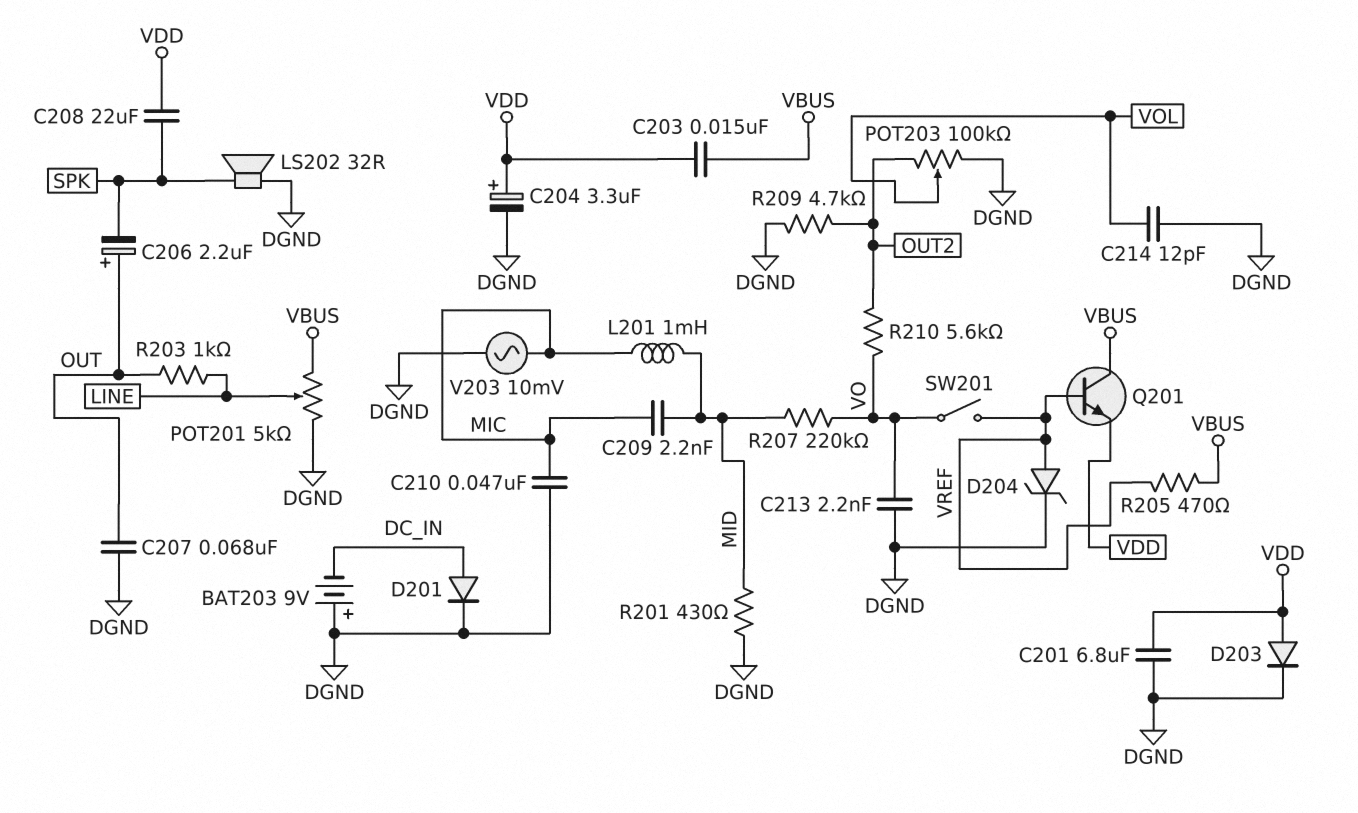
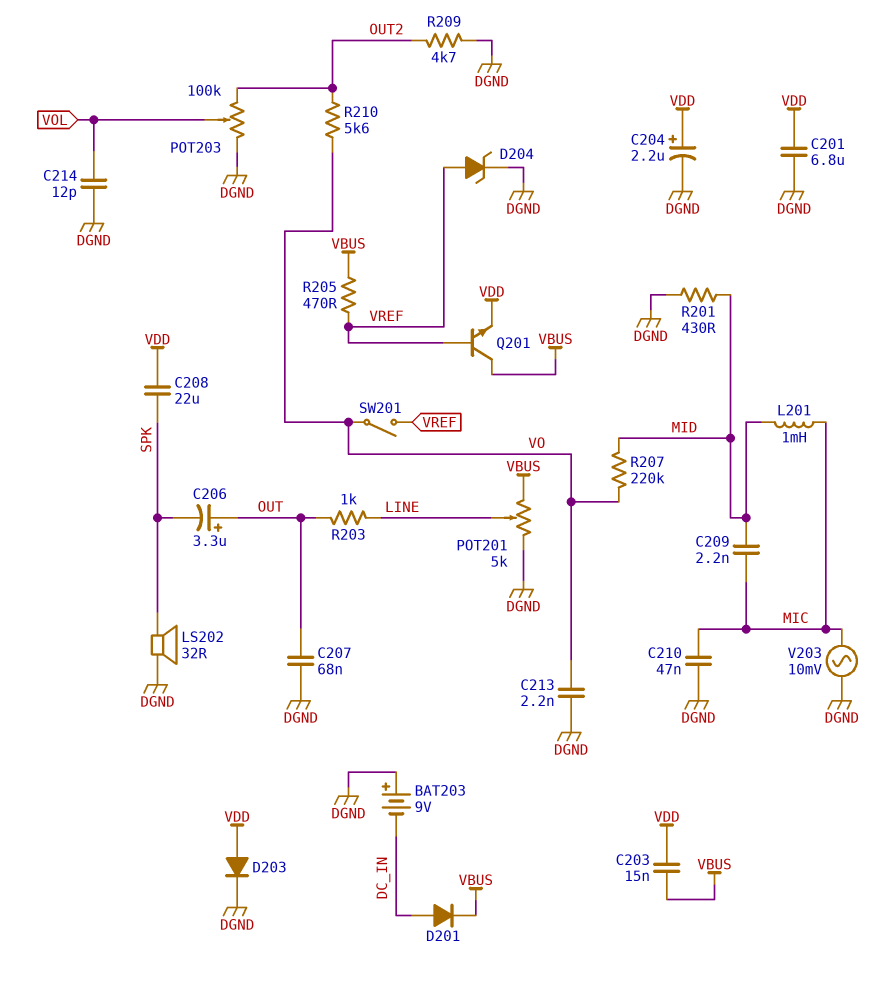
C204: 3.3uF (plus VDD, minus DGND) -> 2.2uF (plus VDD, minus DGND)
C206: 2.2uF (plus OUT, minus SPK) -> 3.3uF (plus OUT, minus SPK)
D201: diode (A DC_IN, K DGND) -> diode (A DC_IN, K VBUS)

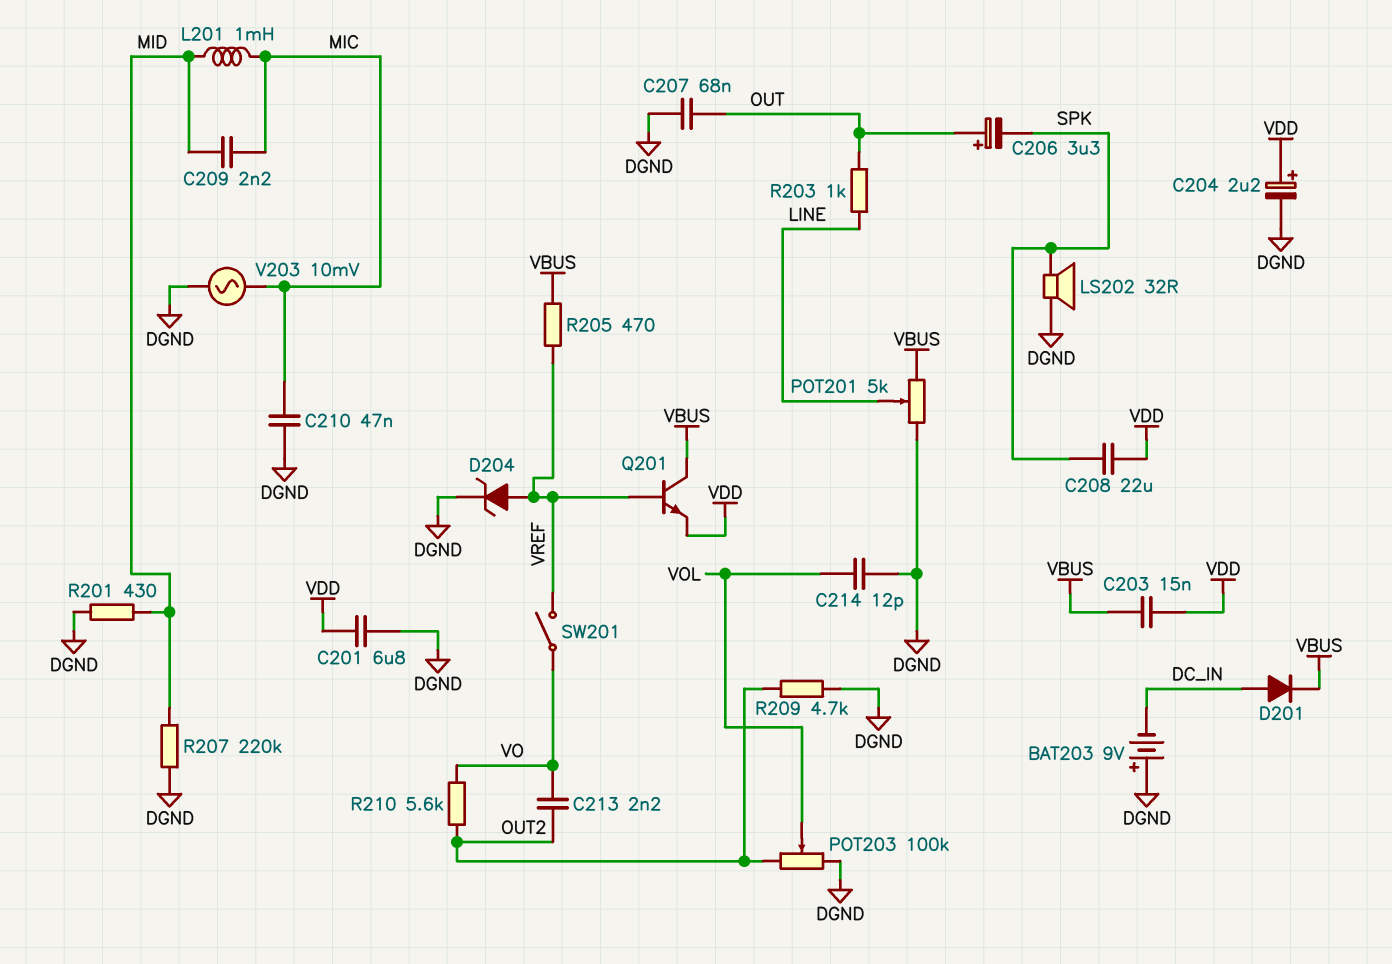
C213: 2.2nF (DGND, VO) -> 2.2nF (OUT2, VO)
D203: diode (A VDD, K DGND) -> none
R207: 220k (MID, VO) -> 220k (DGND, MID)

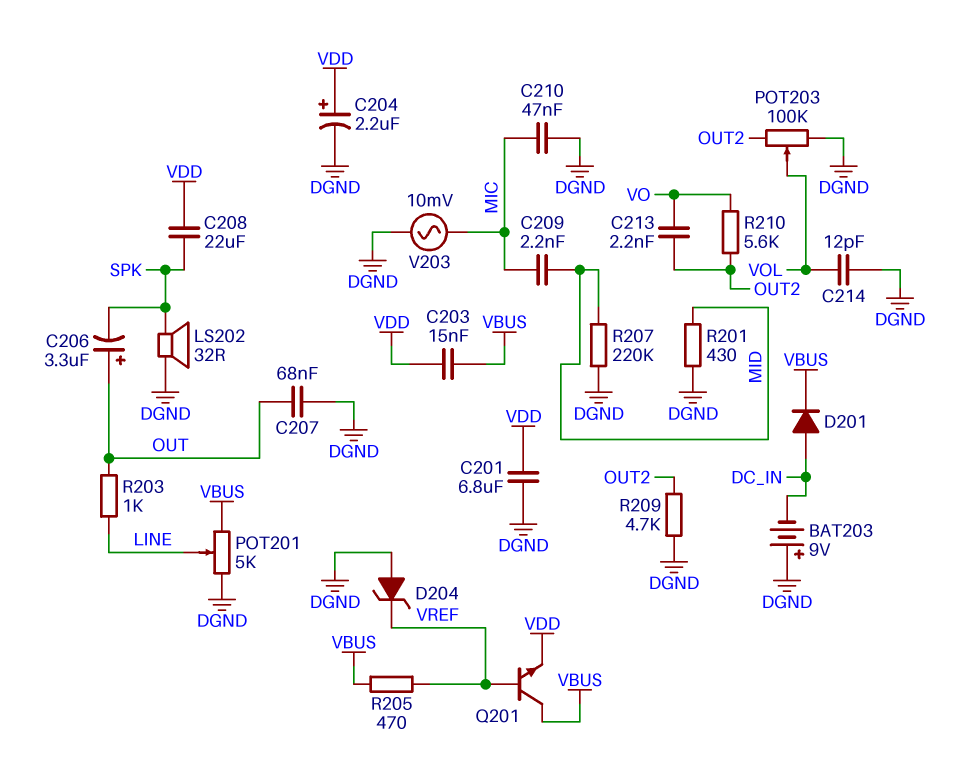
D204: zener (A VREF, K DGND) -> zener (A DGND, K VREF)
L201: 1mH (MIC, MID) -> none
SW201: switch (VO, VREF) -> none

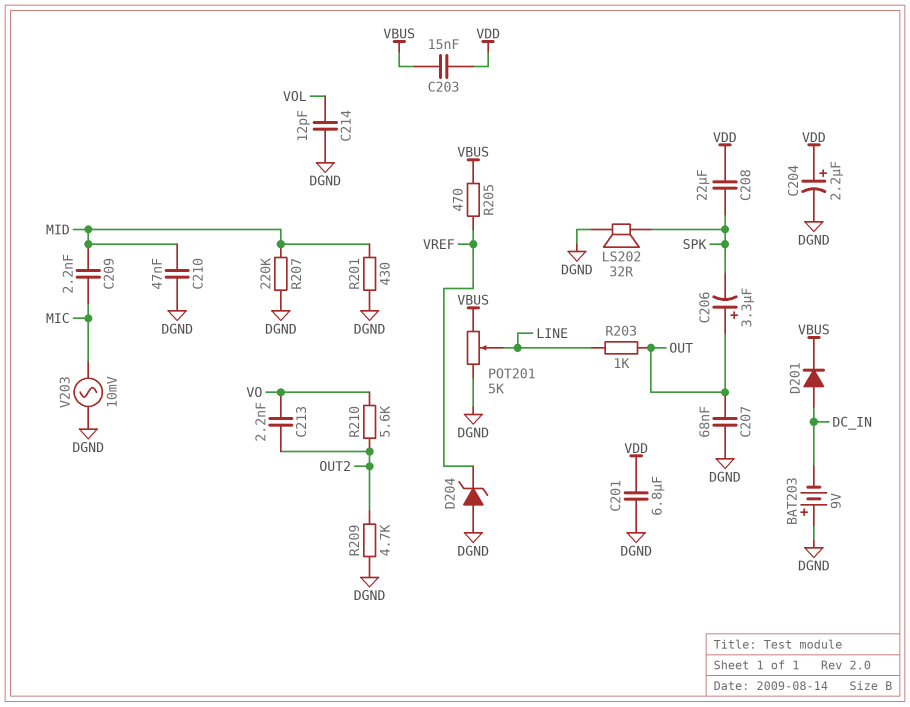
C210: 47nF (DGND, MIC) -> 47nF (DGND, MID)
POT203: 100k (DGND, OUT2, wiper VOL) -> none
Q201: NPN (B VREF, C VBUS, E VDD) -> none

